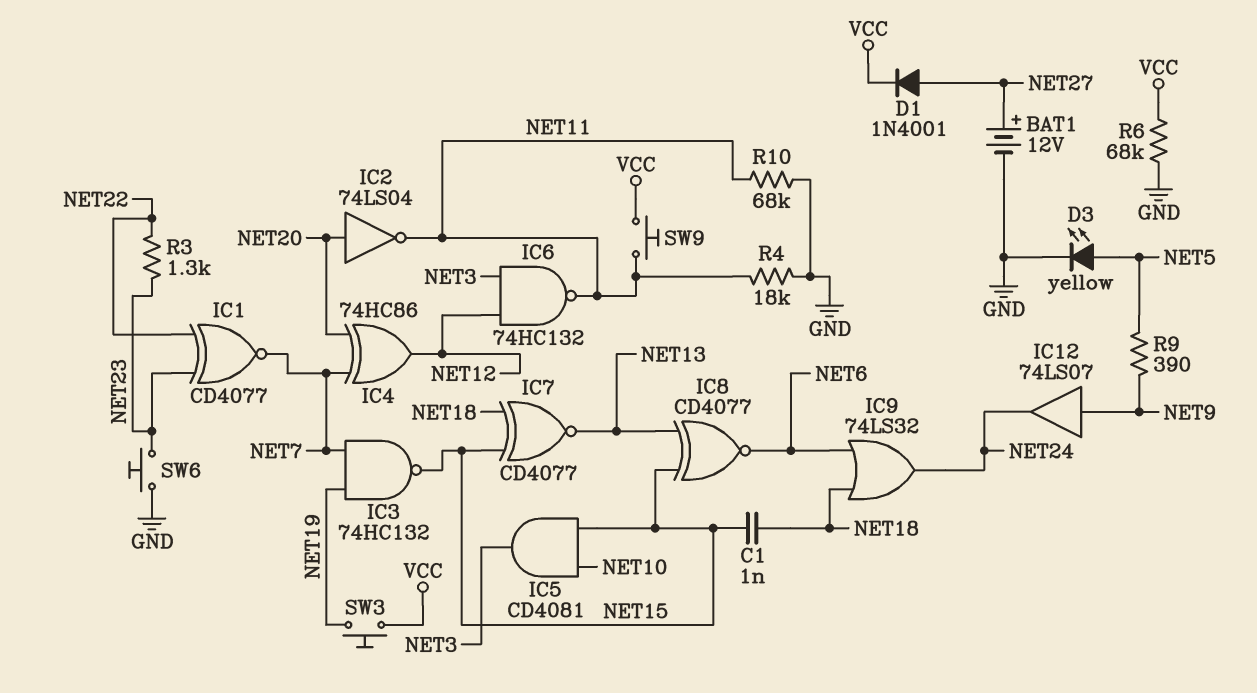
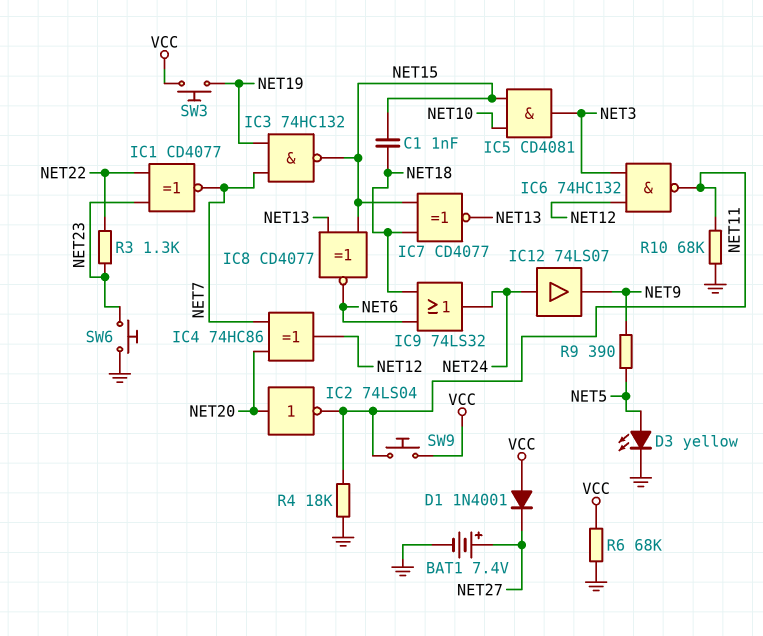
BAT1: 12V (plus NET27, minus GND) -> 7.4V (plus NET27, minus GND)
D1: diode 1N4001 (A NET27, K VCC) -> diode 1N4001 (A VCC, K NET27)
IC12: buffer 74LS07 (in NET9, out NET24) -> buffer 74LS07 (in NET24, out NET9)

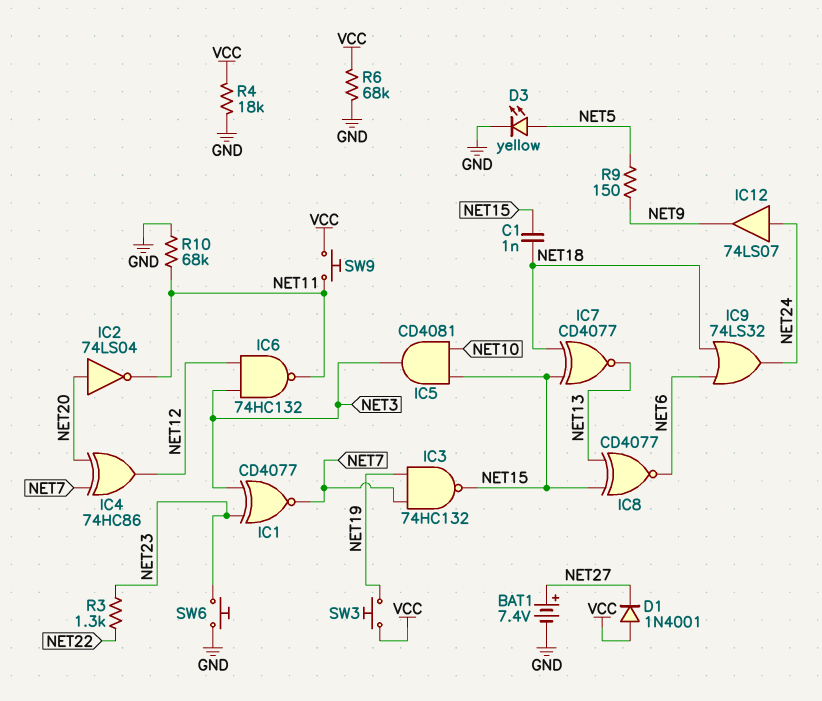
IC1: XNOR CD4077 (in NET22, in NET23, out NET7) -> XNOR CD4077 (in NET3, in NET23, out NET7)
R4: 18k (GND, NET11) -> 18k (GND, VCC)
R9: 390 (NET5, NET9) -> 150 (NET5, NET9)

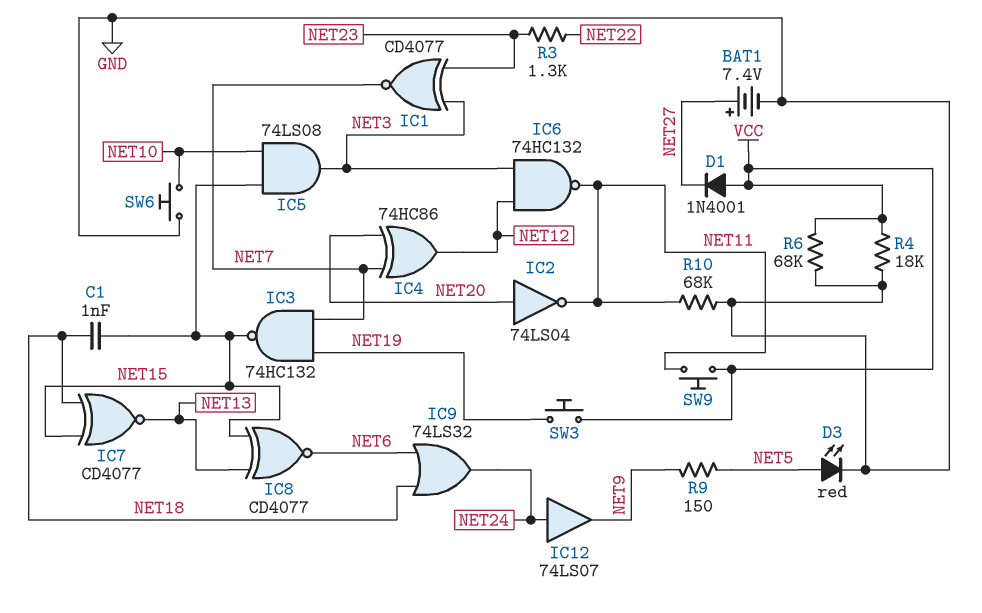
D3: LED yellow (A NET5, K GND) -> LED red (A NET5, K GND)
IC5: AND CD4081 (in NET10, in NET15, out NET3) -> AND 74LS08 (in NET10, in NET15, out NET3)
SW6: button (GND, NET23) -> button (GND, NET10)

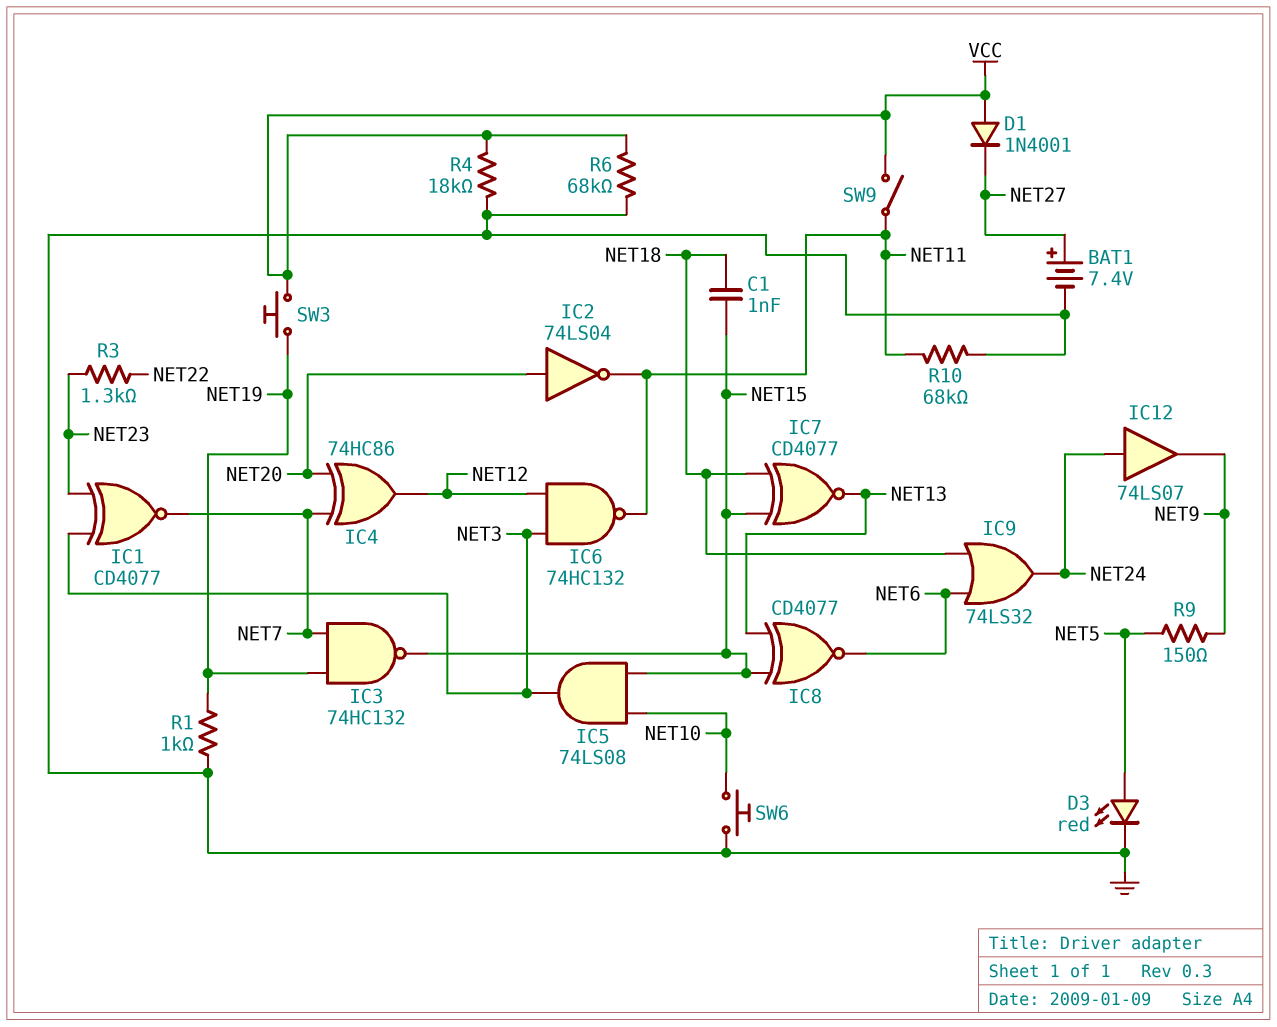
R1: none -> 1k (GND, NET19)
SW9: button (NET11, VCC) -> switch (NET11, VCC)

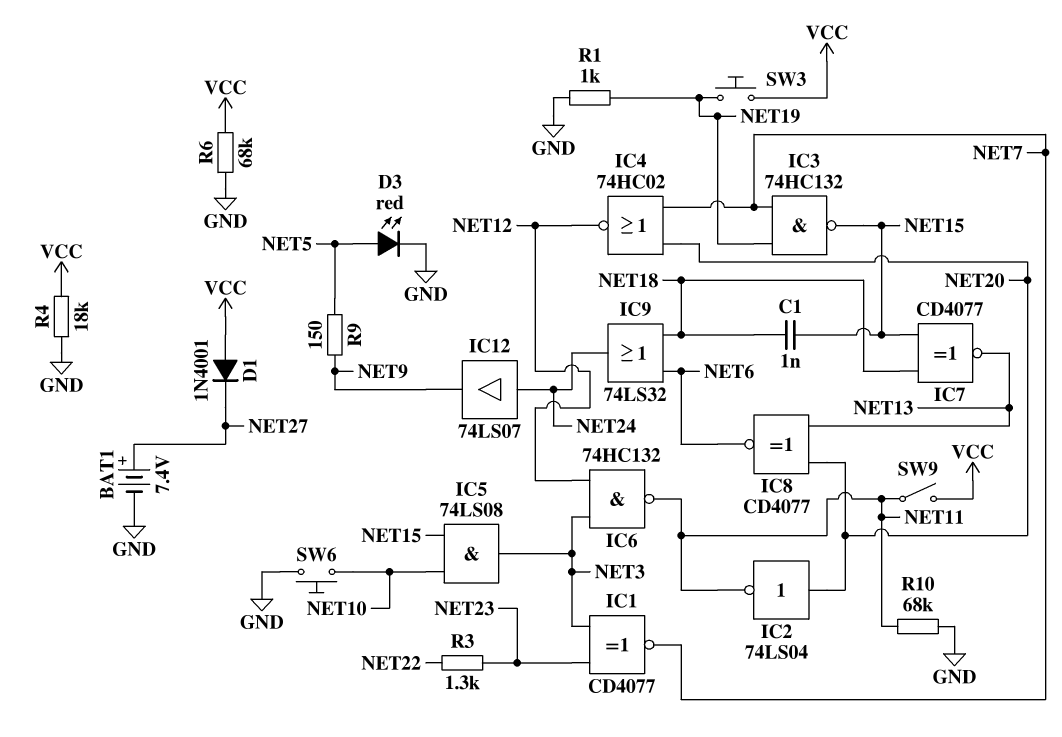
IC4: XOR 74HC86 (in NET7, in NET20, out NET12) -> NOR 74HC02 (in NET7, in NET20, out NET12)
IC8: XNOR CD4077 (in NET13, in NET15, out NET6) -> XNOR CD4077 (in NET13, in NET20, out NET6)

